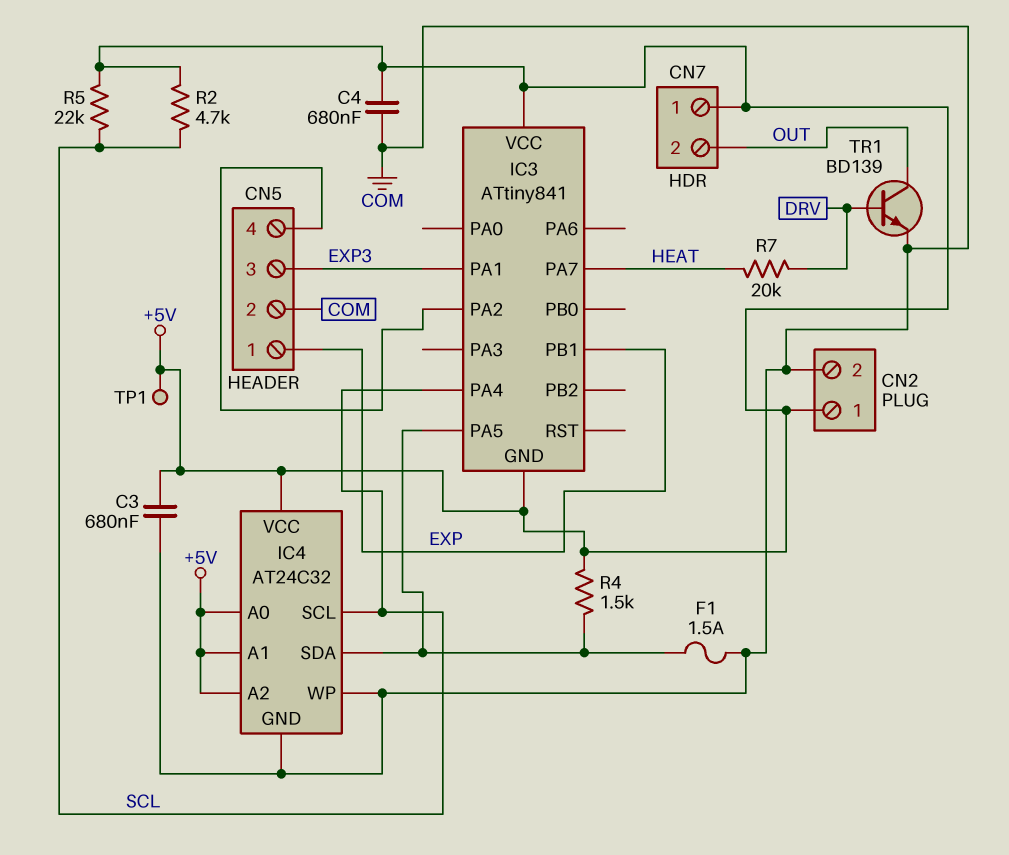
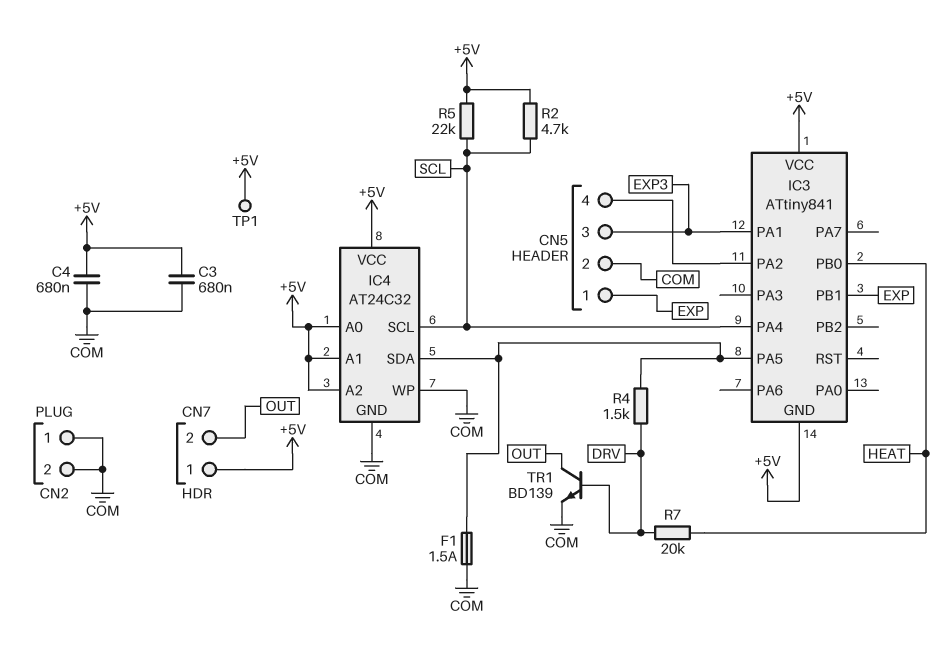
CN2 pin 1: +5V -> COM
IC3 pin PA7: HEAT -> none
IC3 pin PB0: none -> HEAT
R4: 1.5k (+5V, IC3/PA5) -> 1.5k (DRV, IC3/PA5)

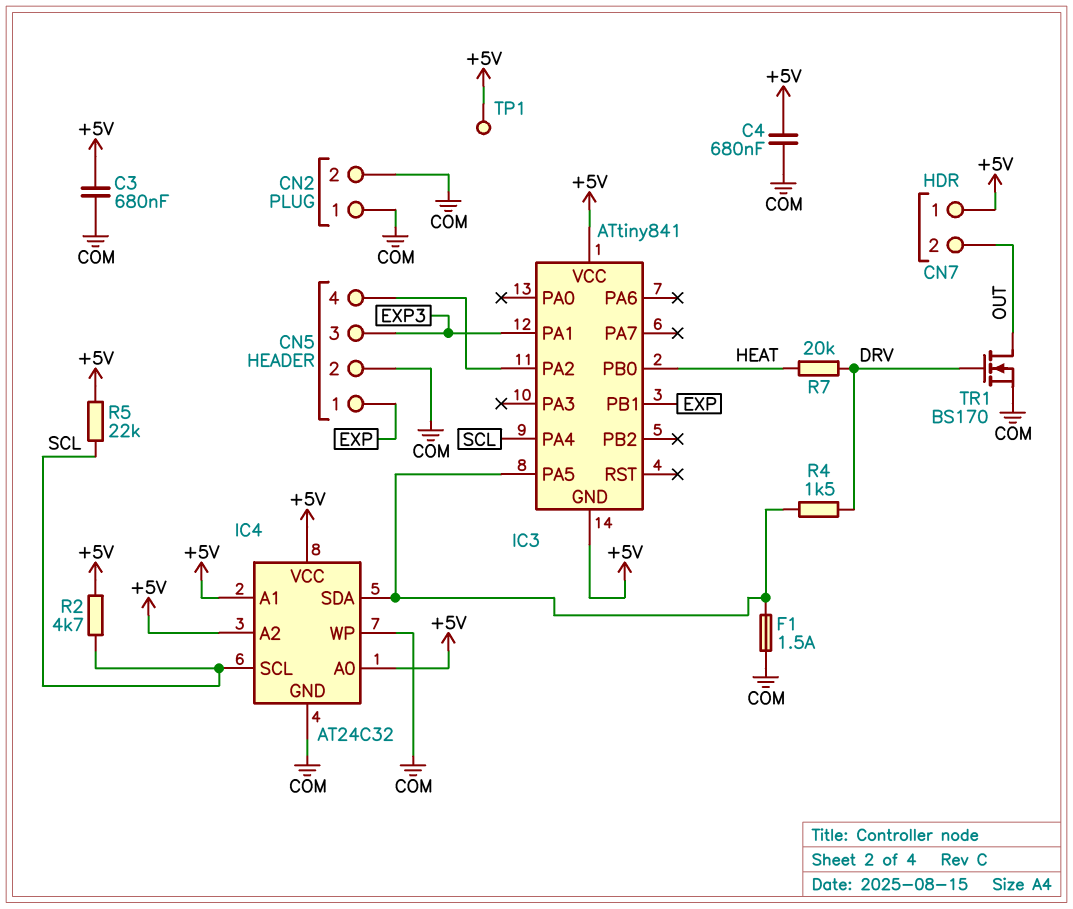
TR1: NPN BD139 (B DRV, C OUT, E COM) -> NMOS BS170 (G DRV, D OUT, S COM)

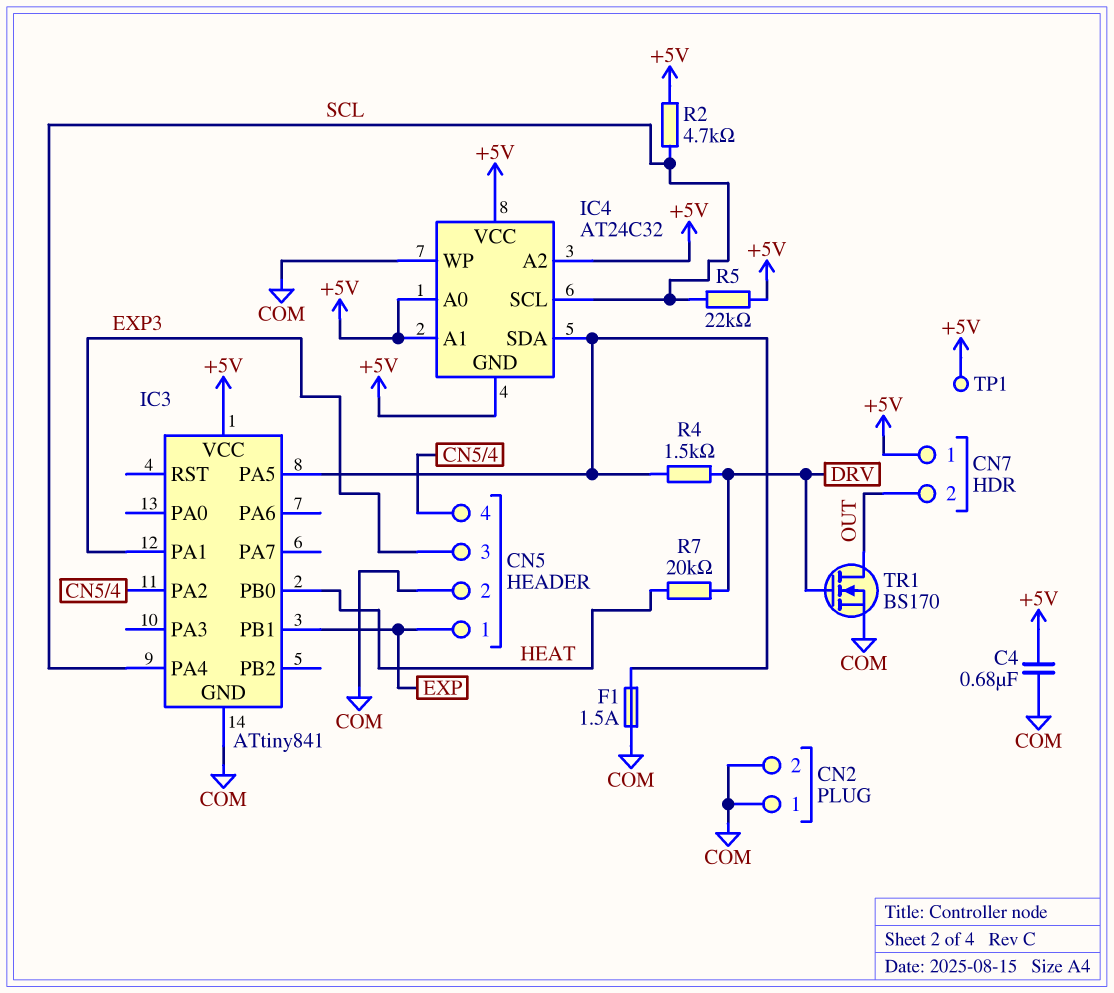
C3: 680nF (+5V, COM) -> none
IC3 pin GND: +5V -> COM
IC4 pin GND: COM -> +5V

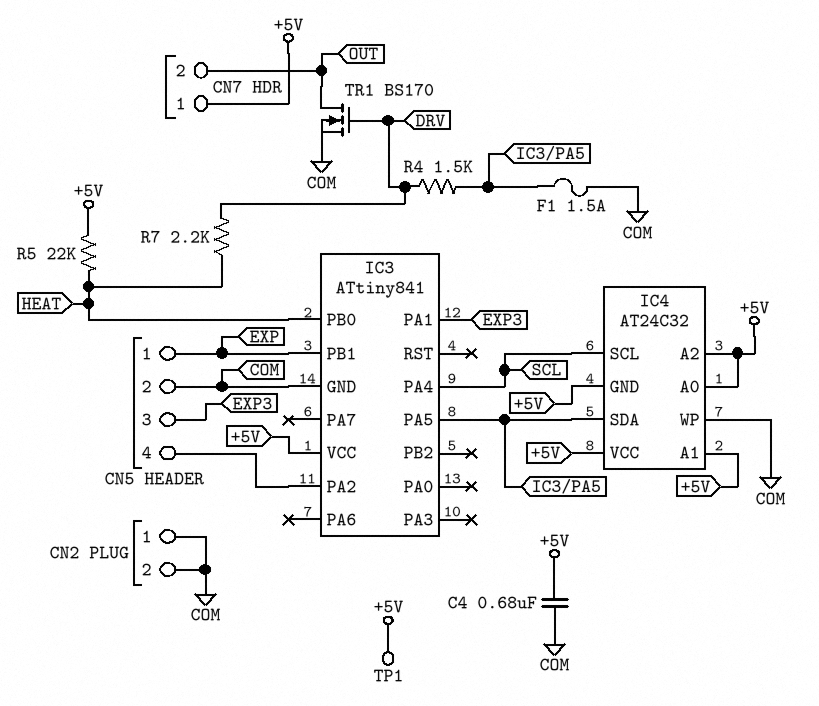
R2: 4.7k (+5V, SCL) -> none
R5: 22k (+5V, SCL) -> 22k (+5V, HEAT)
R7: 20k (DRV, HEAT) -> 2.2k (DRV, HEAT)

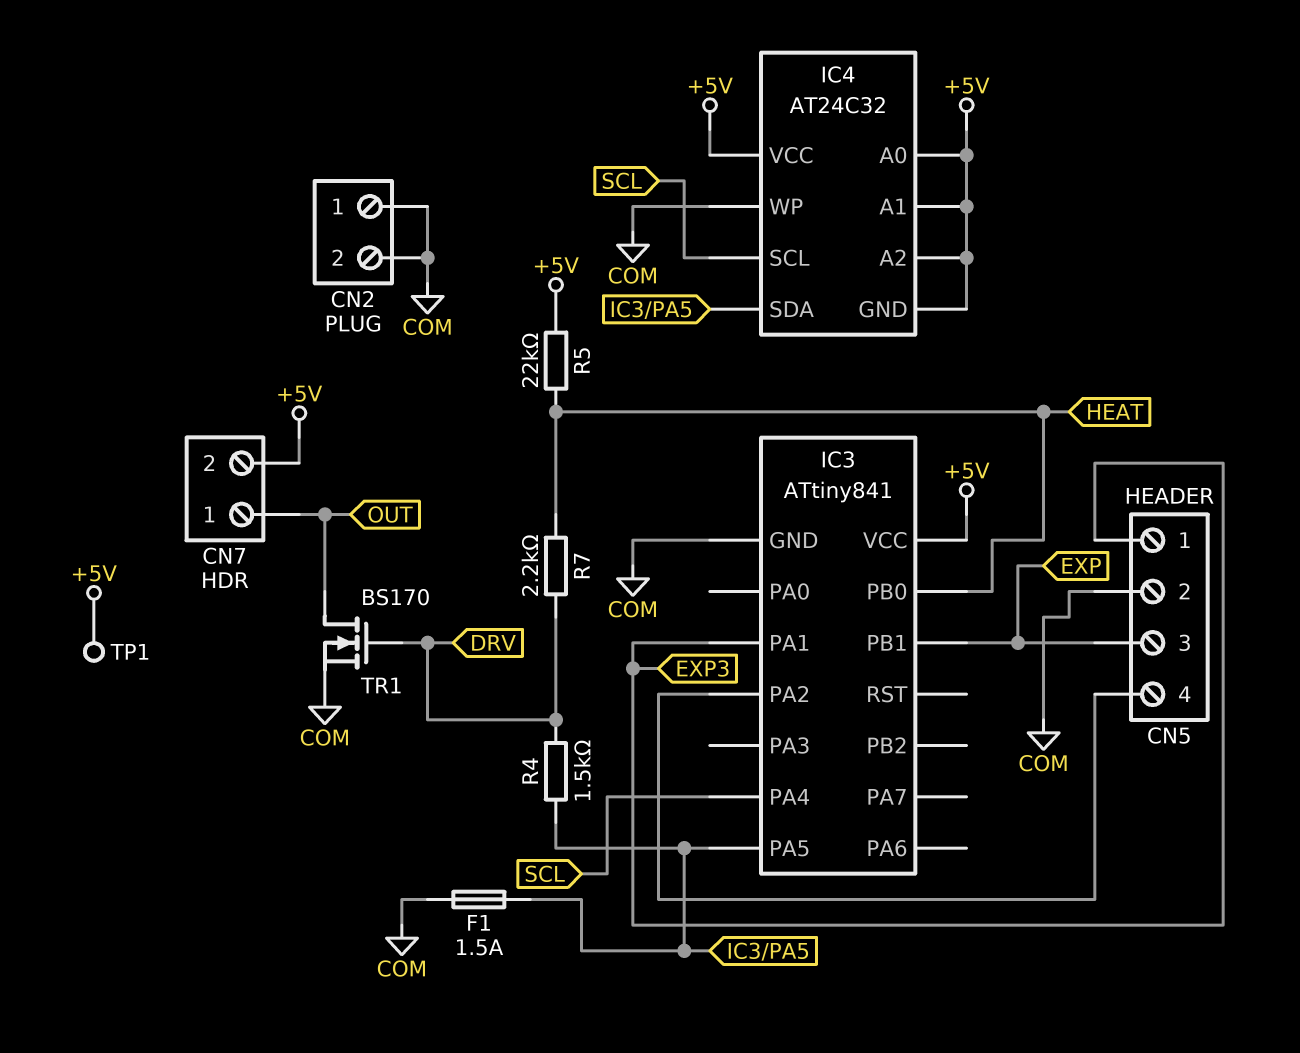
C4: 680nF (+5V, COM) -> none
CN5 pin 1: EXP -> EXP3
CN5 pin 3: EXP3 -> EXP
CN7 pin 1: +5V -> OUT
CN7 pin 2: OUT -> +5V

